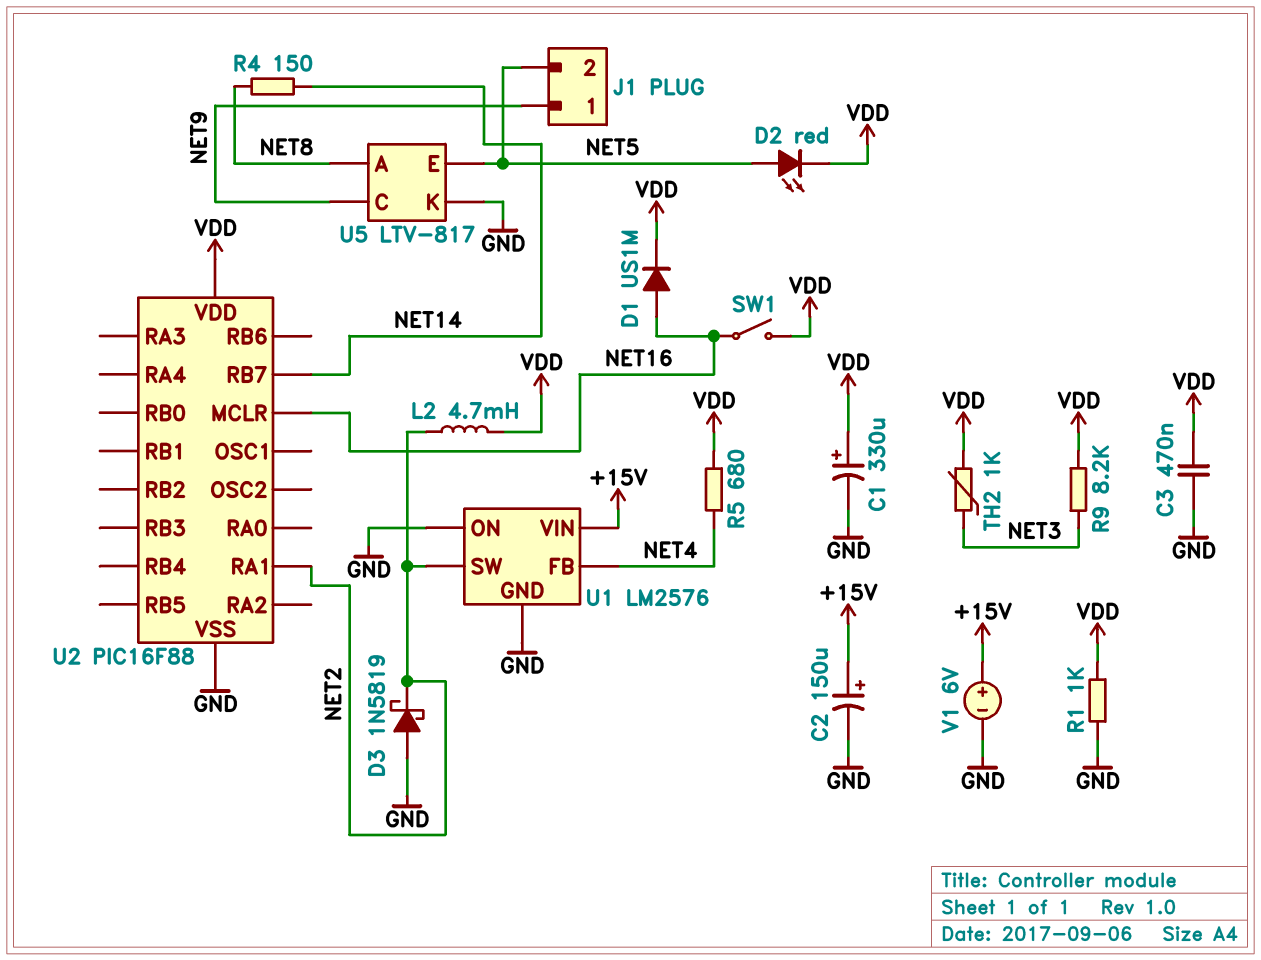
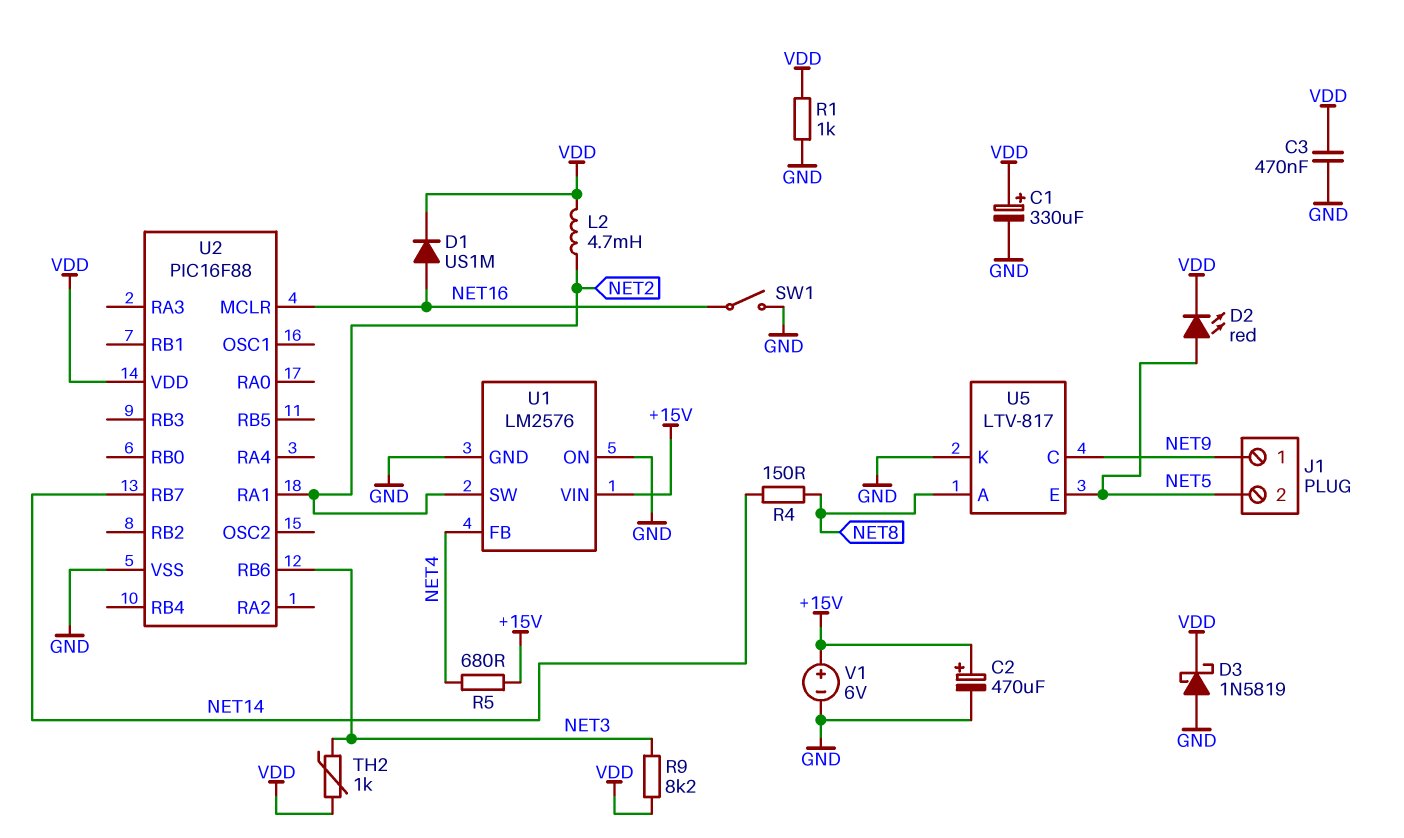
C2: 150uF (plus +15V, minus GND) -> 470uF (plus +15V, minus GND)
D3: schottky 1N5819 (A GND, K NET2) -> schottky 1N5819 (A GND, K VDD)
R5: 680 (NET4, VDD) -> 680 (+15V, NET4)
SW1: switch (NET16, VDD) -> switch (GND, NET16)
U2 pin RB6: none -> NET3

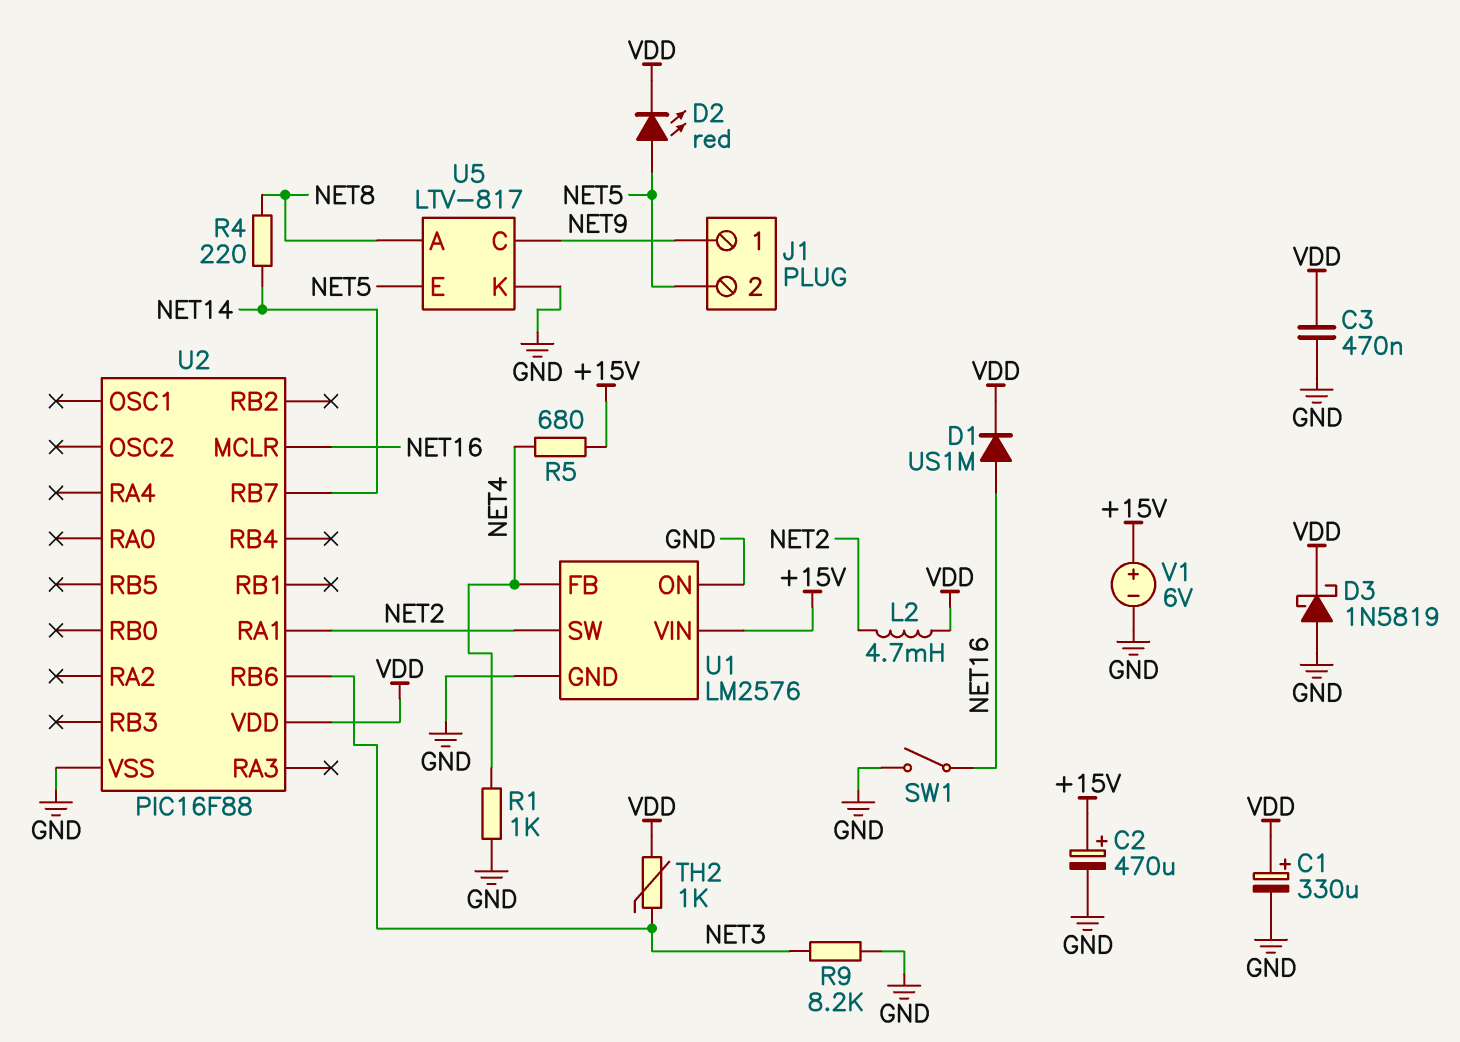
R1: 1k (GND, VDD) -> 1k (GND, NET4)
R4: 150 (NET8, NET14) -> 220 (NET8, NET14)
R9: 8.2k (NET3, VDD) -> 8.2k (GND, NET3)

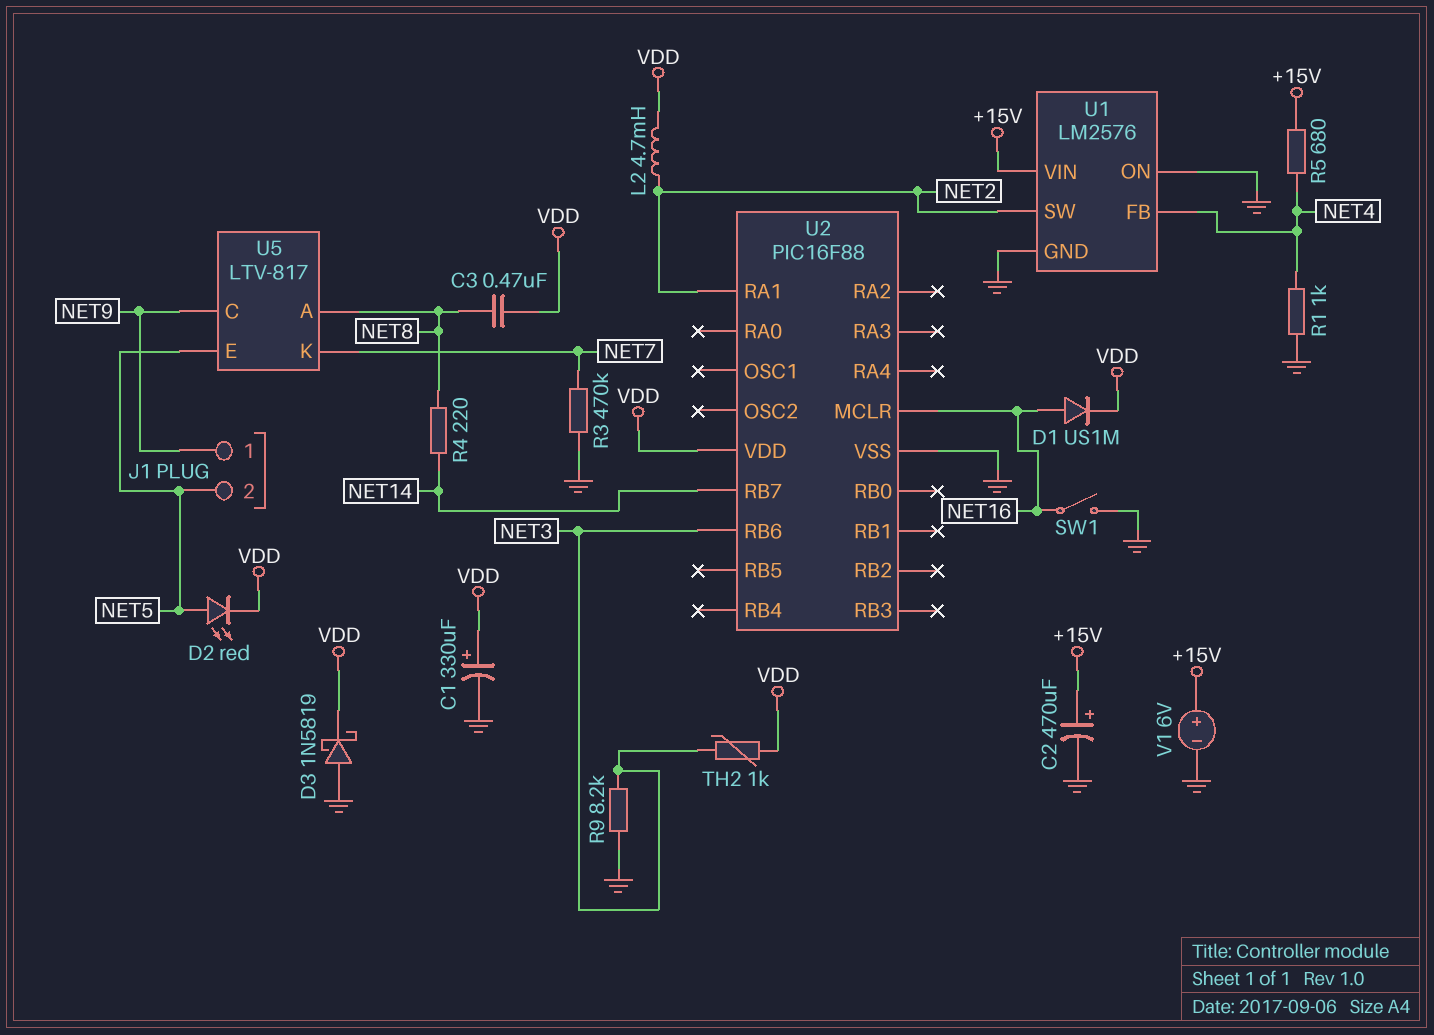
C3: 470nF (GND, VDD) -> 470nF (NET8, VDD)
R3: none -> 470k (GND, NET7)
U5 pin K: GND -> NET7

